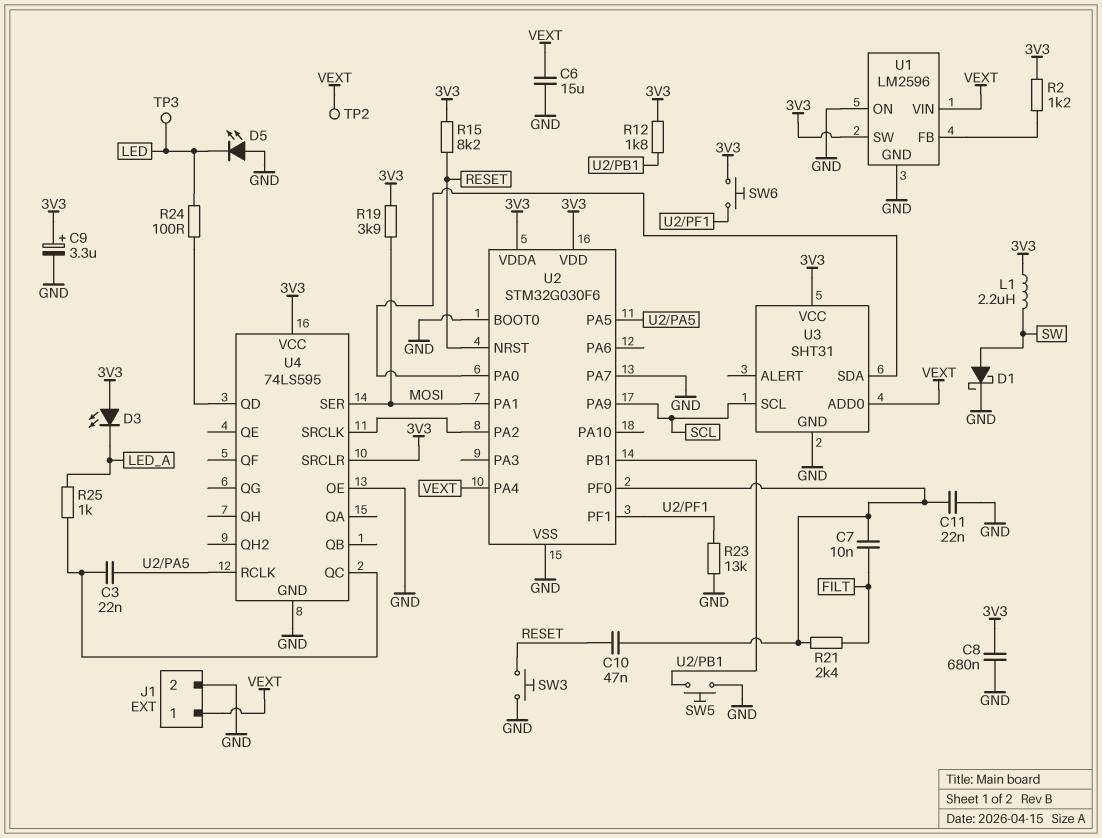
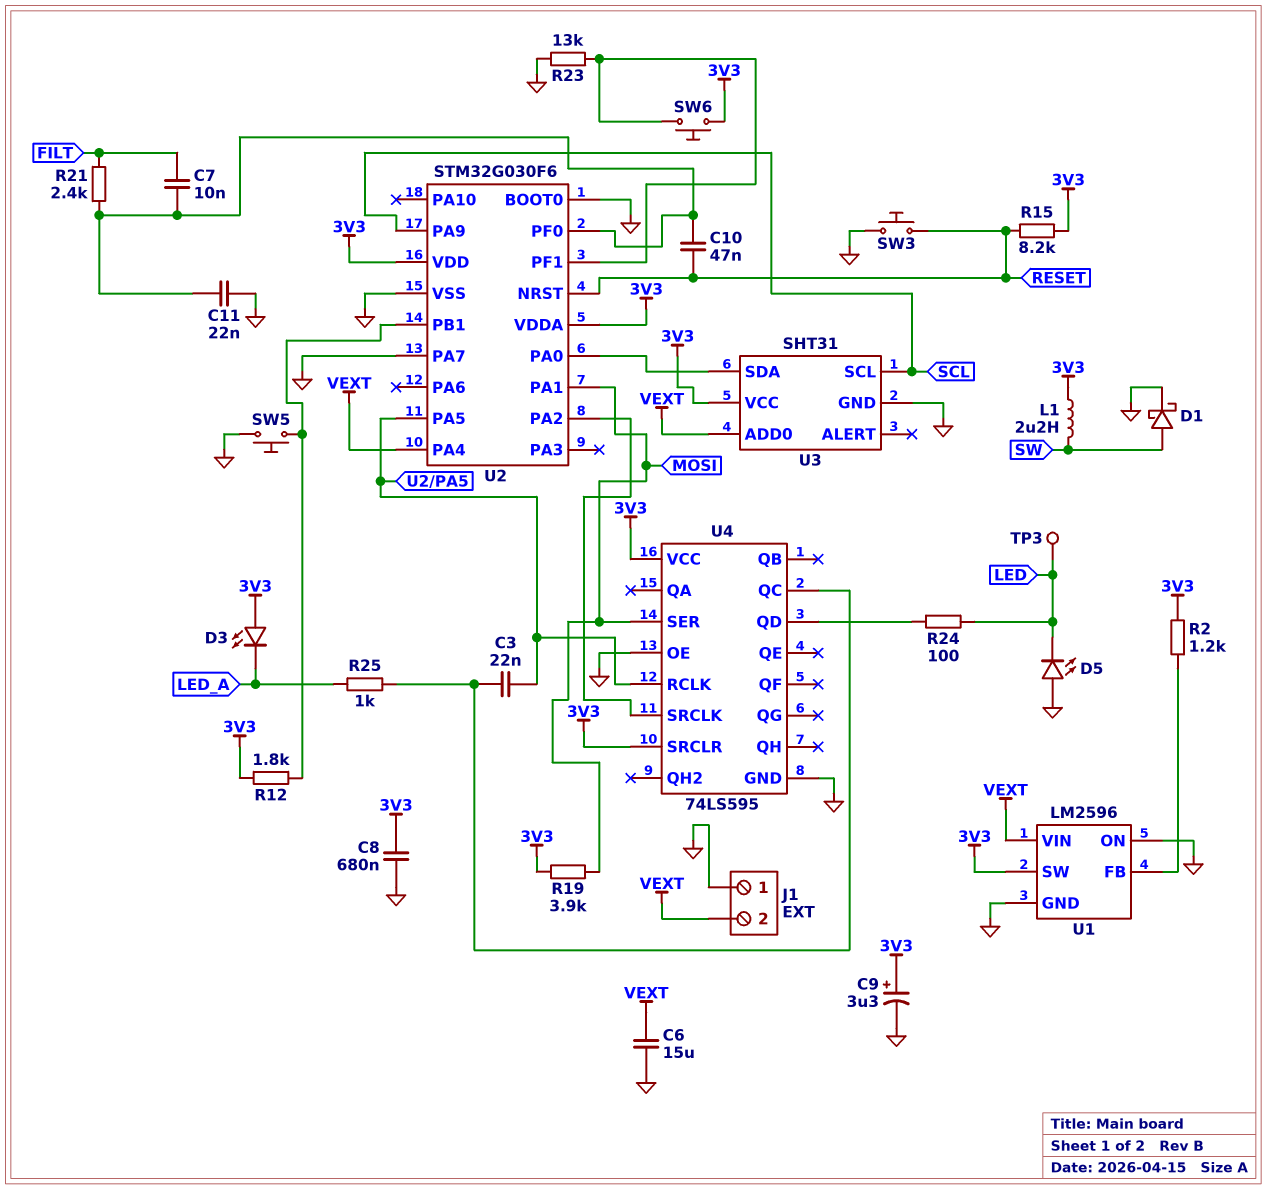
J1 pin 1: VEXT -> GND
J1 pin 2: GND -> VEXT
TP2: test point (VEXT) -> none

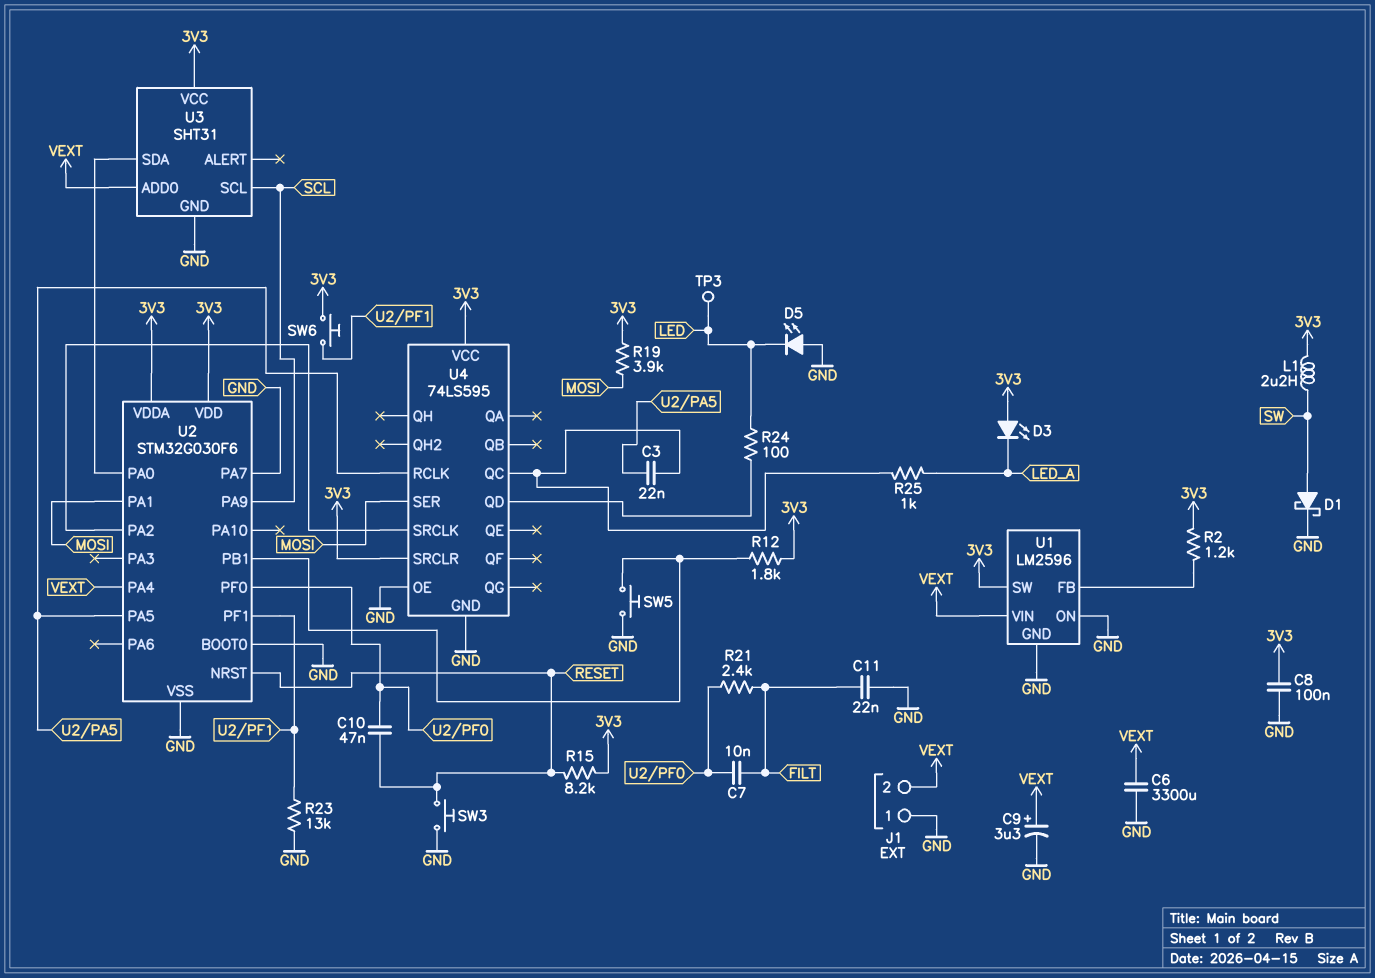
C6: 15uF (GND, VEXT) -> 3300uF (GND, VEXT)
C8: 680nF (3V3, GND) -> 100nF (3V3, GND)
C9: 3.3uF (plus 3V3, minus GND) -> 3.3uF (plus VEXT, minus GND)
C11: 22nF (GND, U2/PF0) -> 22nF (FILT, GND)

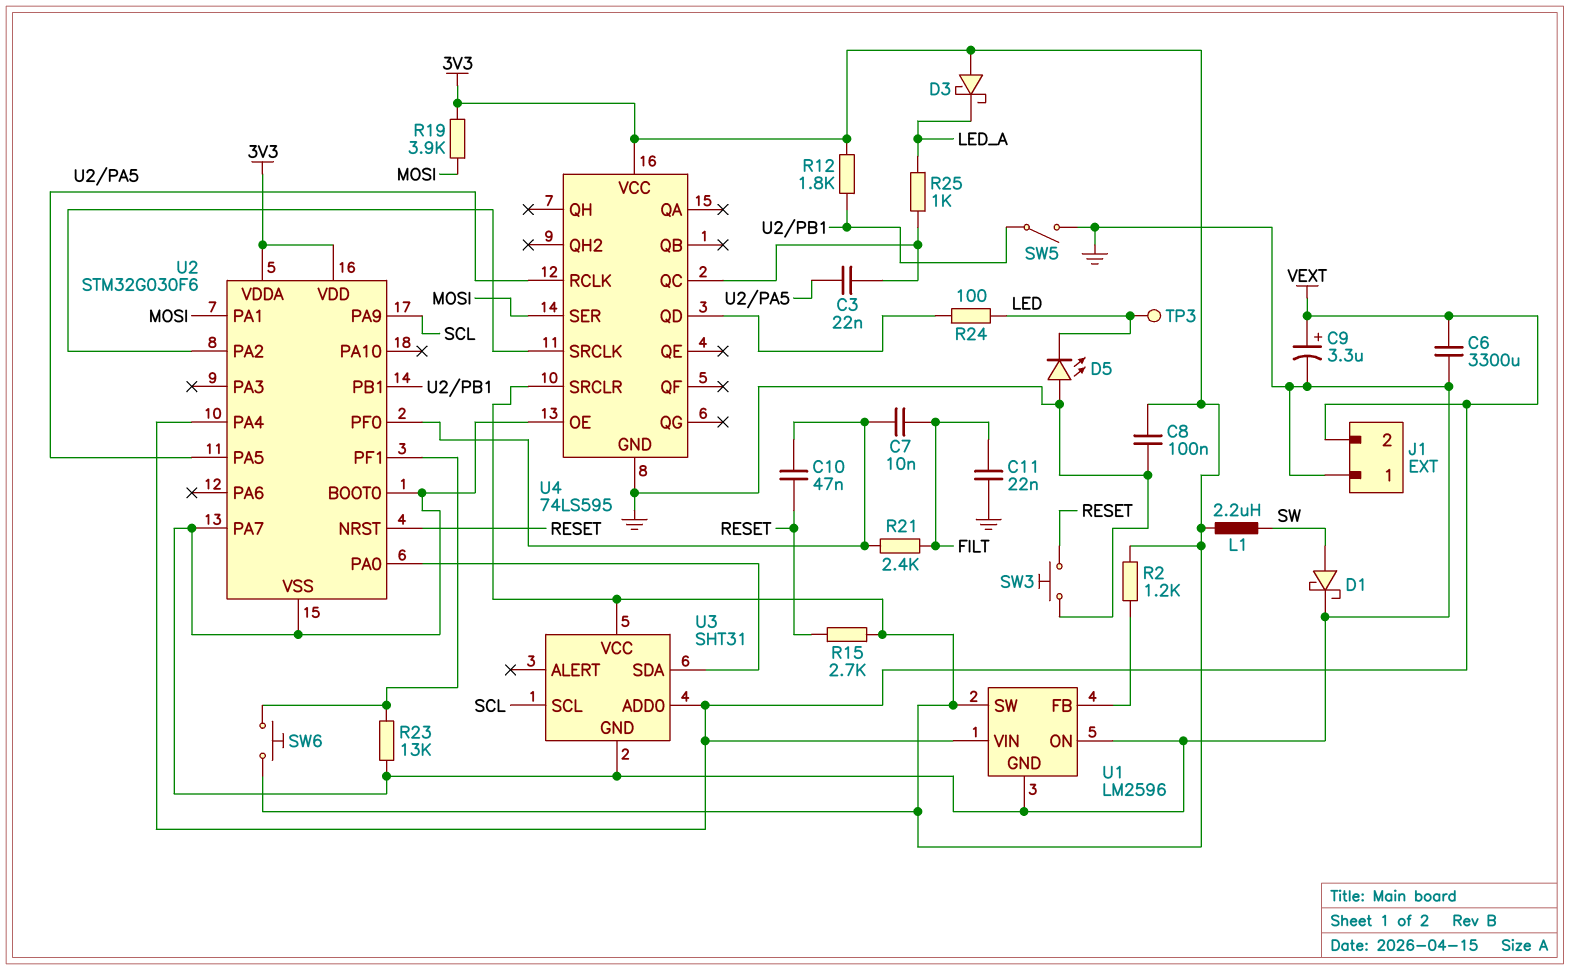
D3: LED (A 3V3, K LED_A) -> schottky (A 3V3, K LED_A)
R15: 8.2k (3V3, RESET) -> 2.7k (3V3, RESET)
SW5: button (GND, U2/PB1) -> switch (GND, U2/PB1)

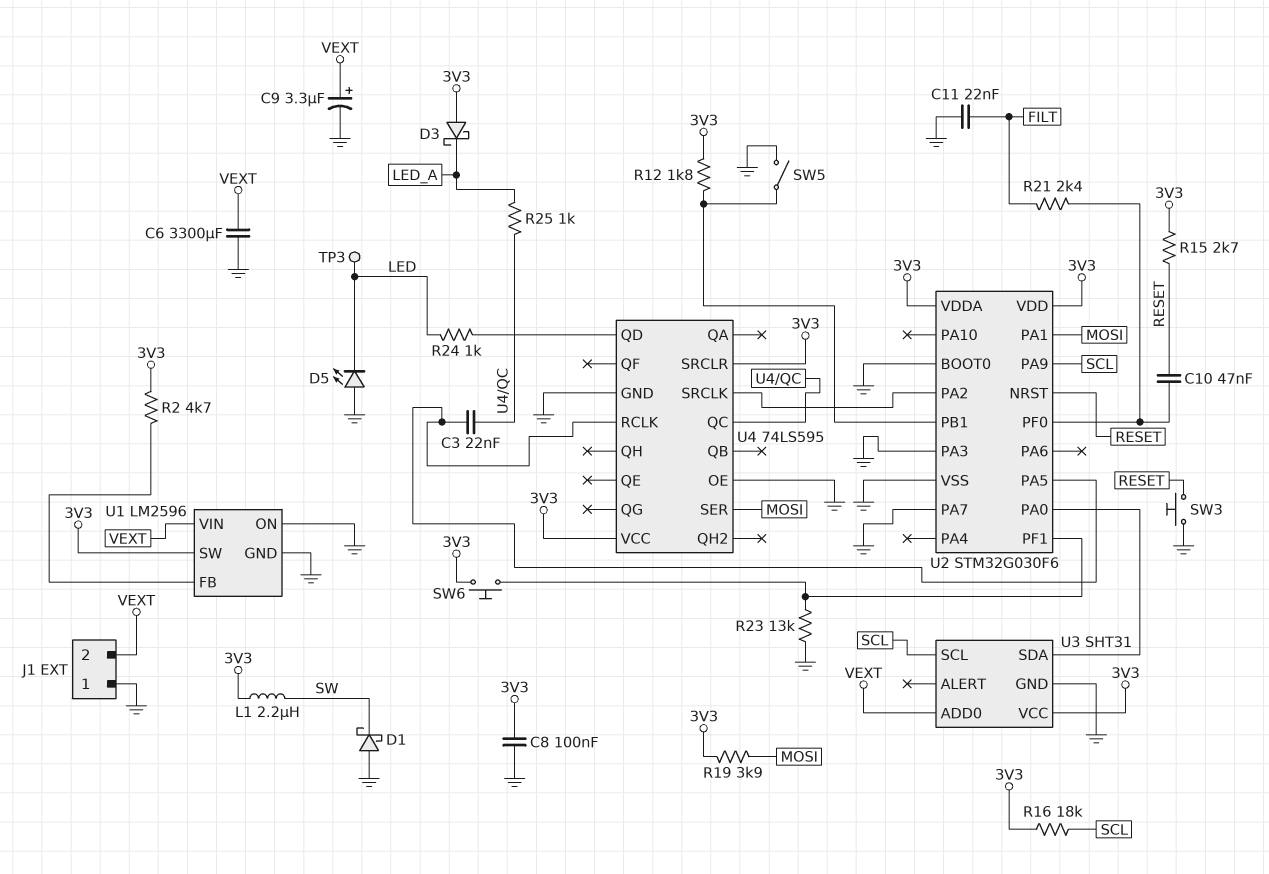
C7: 10nF (FILT, U2/PF0) -> none
D1: schottky (A SW, K GND) -> schottky (A GND, K SW)
R2: 1.2k (3V3, U1/FB) -> 4.7k (3V3, U1/FB)
R16: none -> 18k (3V3, SCL)
R24: 100 (LED, U4/QD) -> 1k (LED, U4/QD)
U2 pin PA3: none -> GND
U2 pin PA4: VEXT -> none

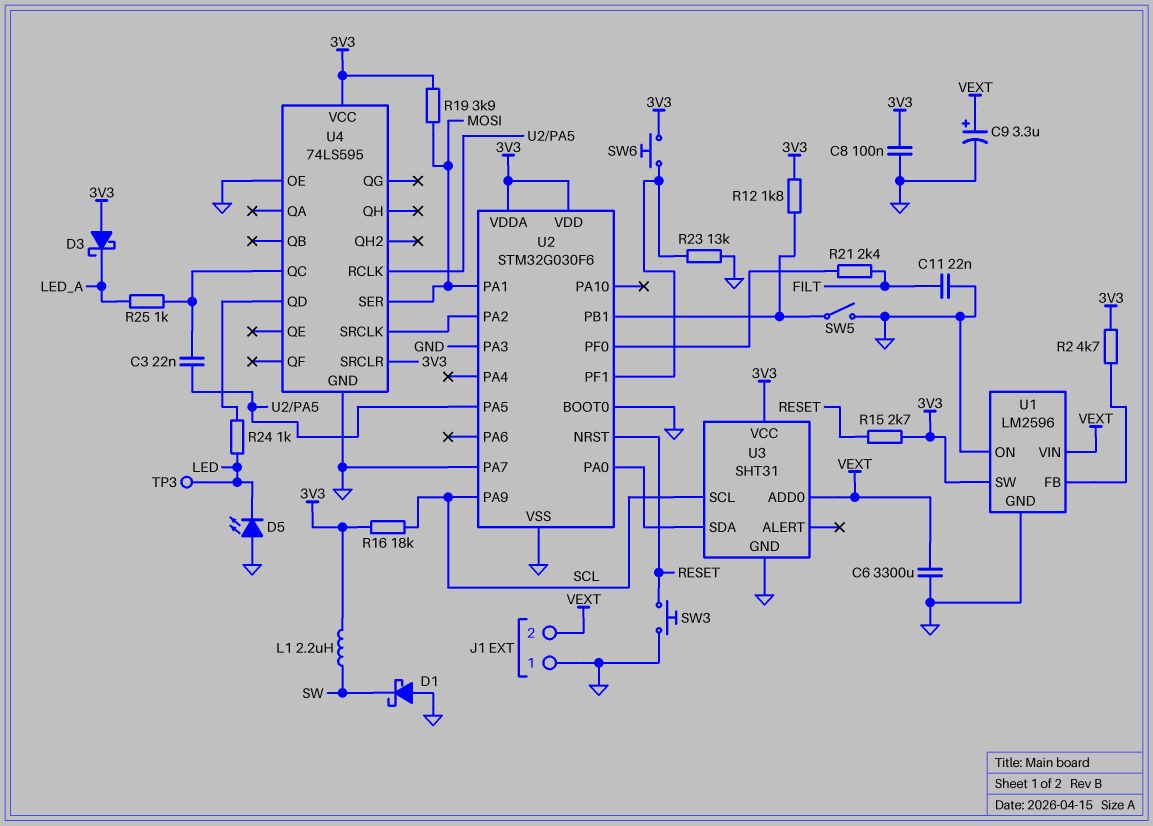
C10: 47nF (RESET, U2/PF0) -> none

